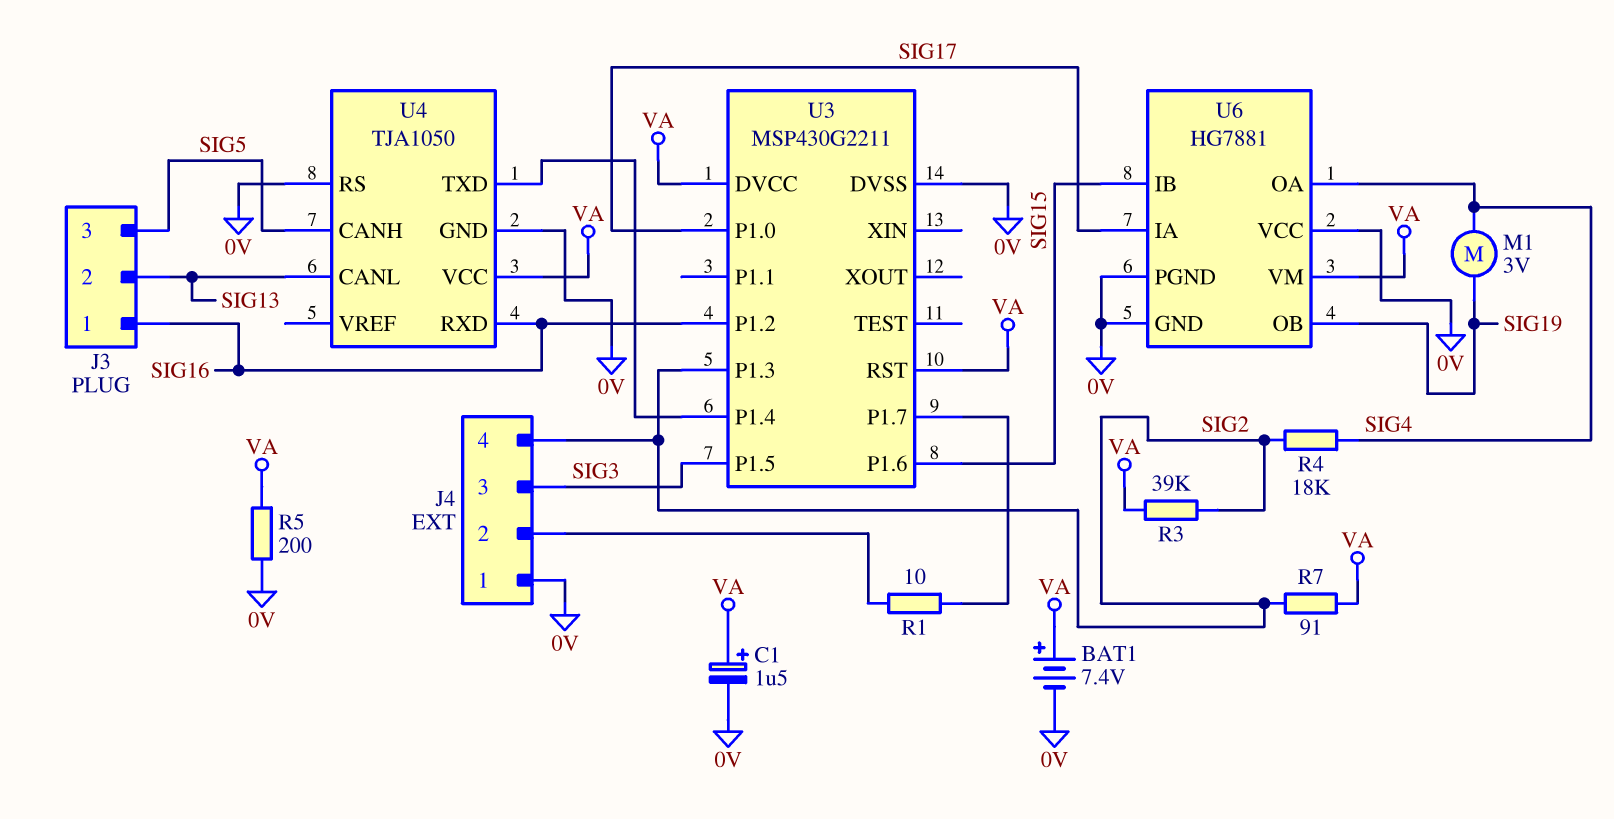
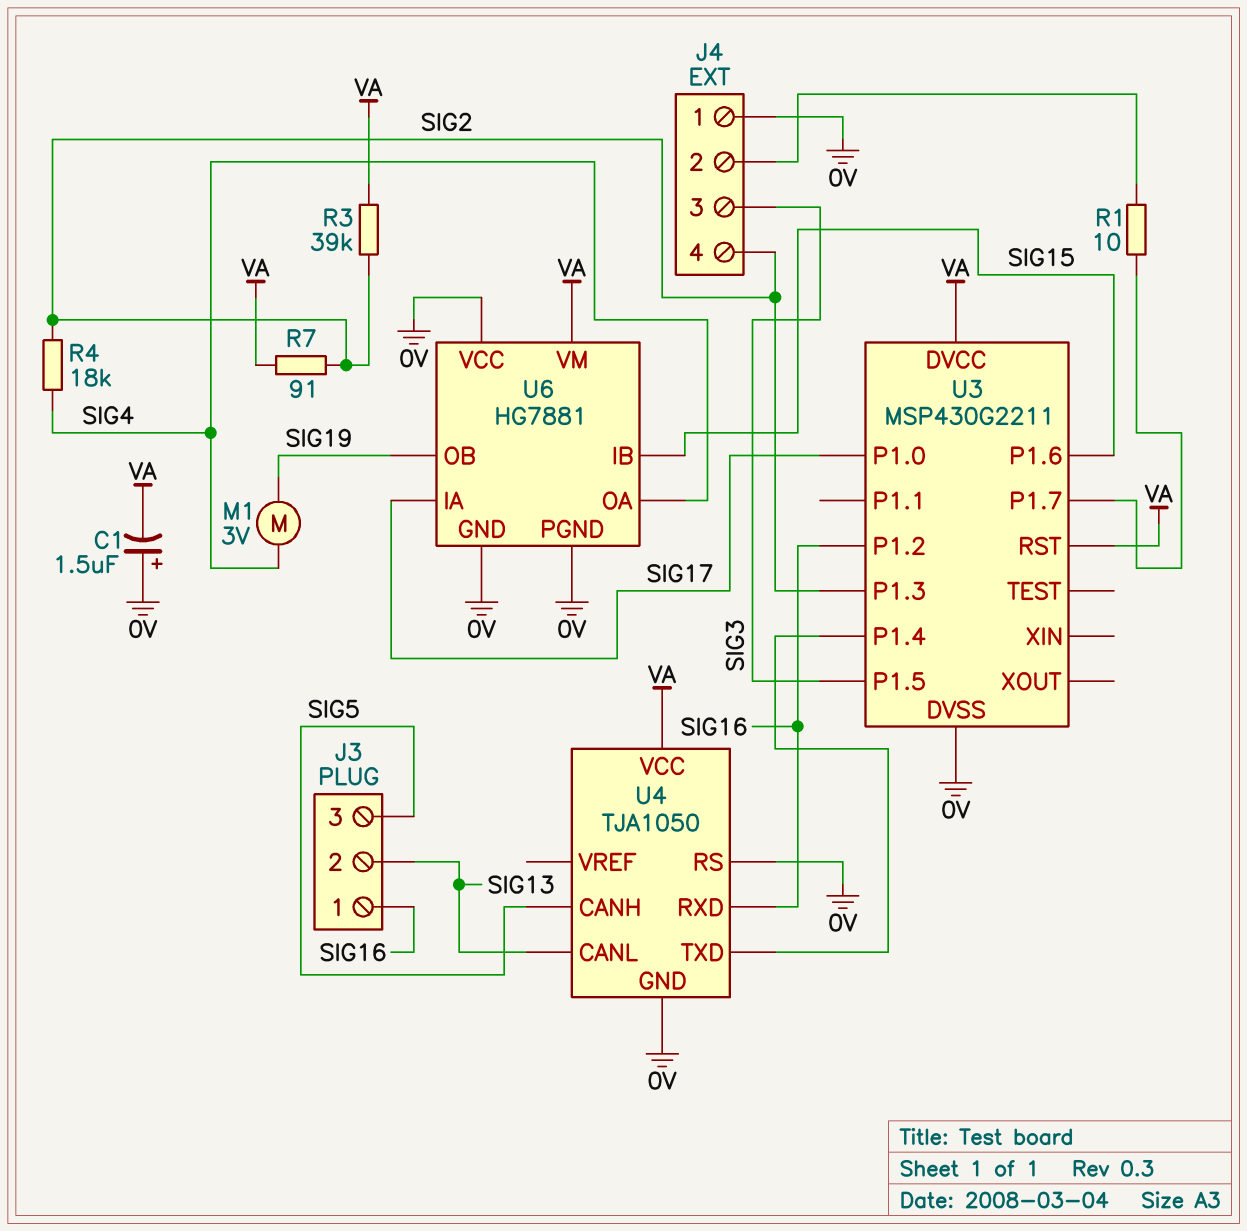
BAT1: 7.4V (plus VA, minus 0V) -> none
C1: 1.5uF (plus VA, minus 0V) -> 1.5uF (plus 0V, minus VA)
R5: 200 (0V, VA) -> none

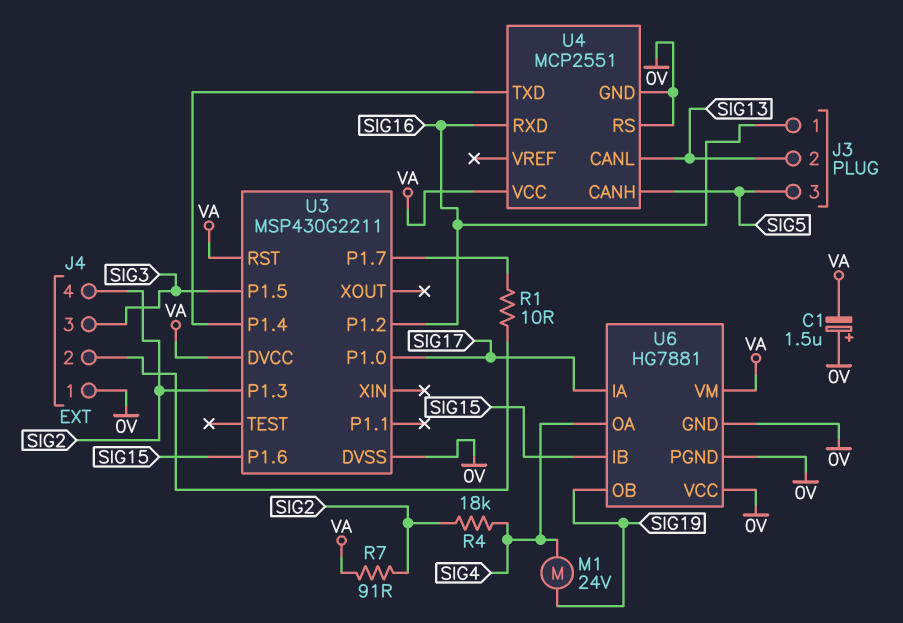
M1: motor 3V (SIG4, SIG19) -> motor 24V (SIG4, SIG19)
R3: 39k (SIG2, VA) -> none
U4: TJA1050 -> MCP2551

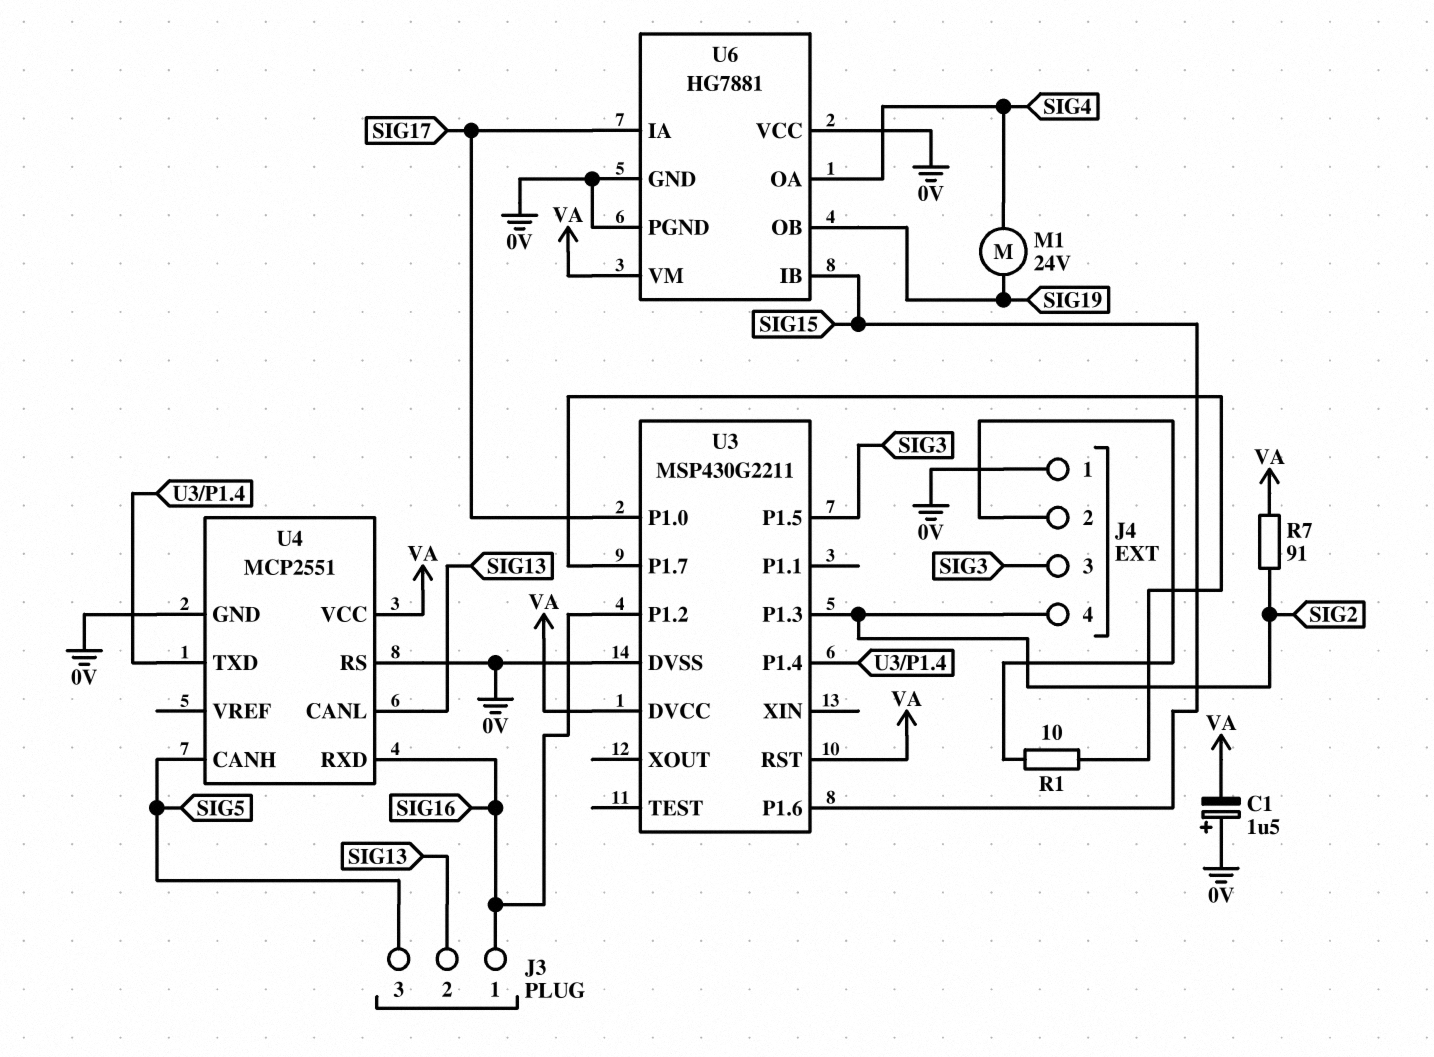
R4: 18k (SIG2, SIG4) -> none

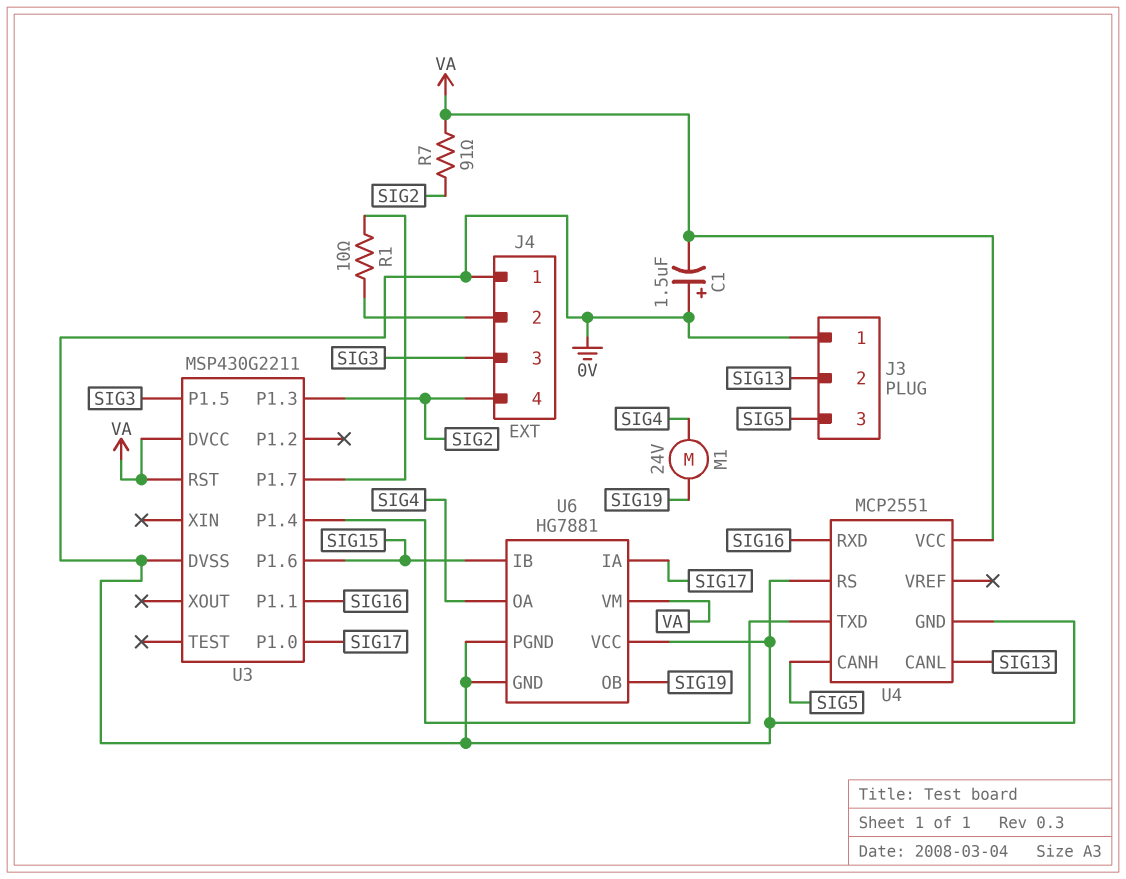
J3 pin 1: SIG16 -> 0V
U3 pin P1.1: none -> SIG16
U3 pin P1.2: SIG16 -> none

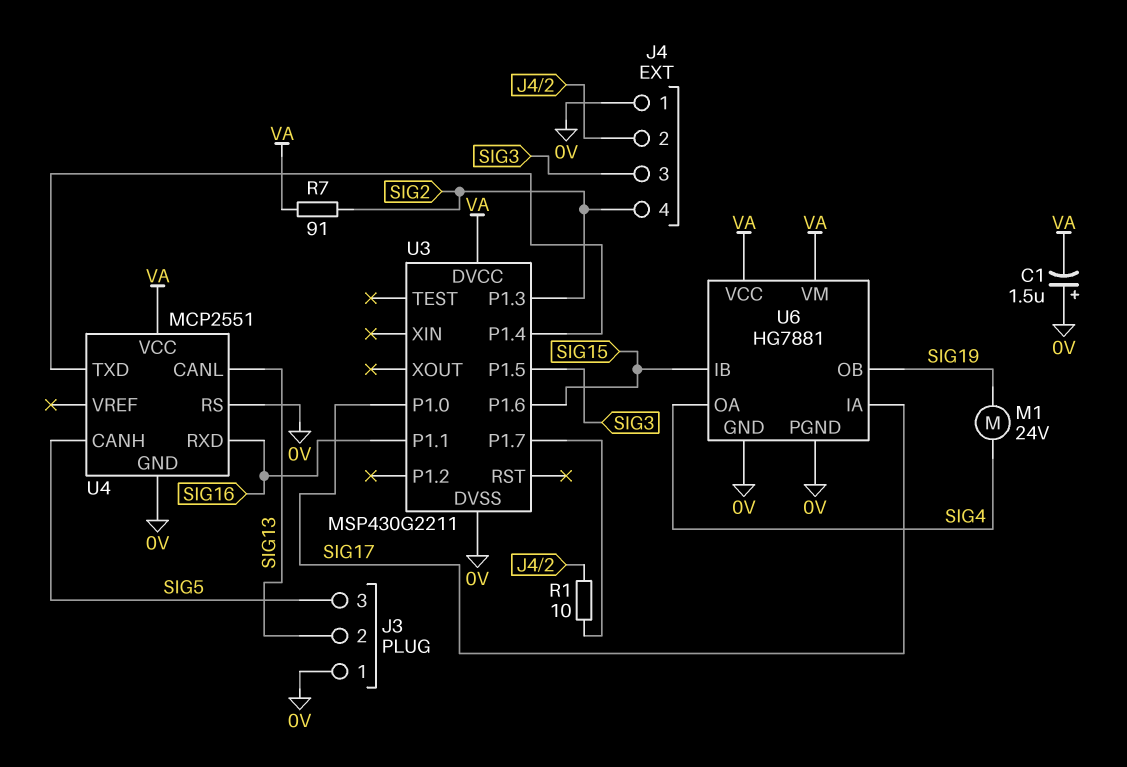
U3 pin RST: VA -> none
U6 pin VCC: 0V -> VA

